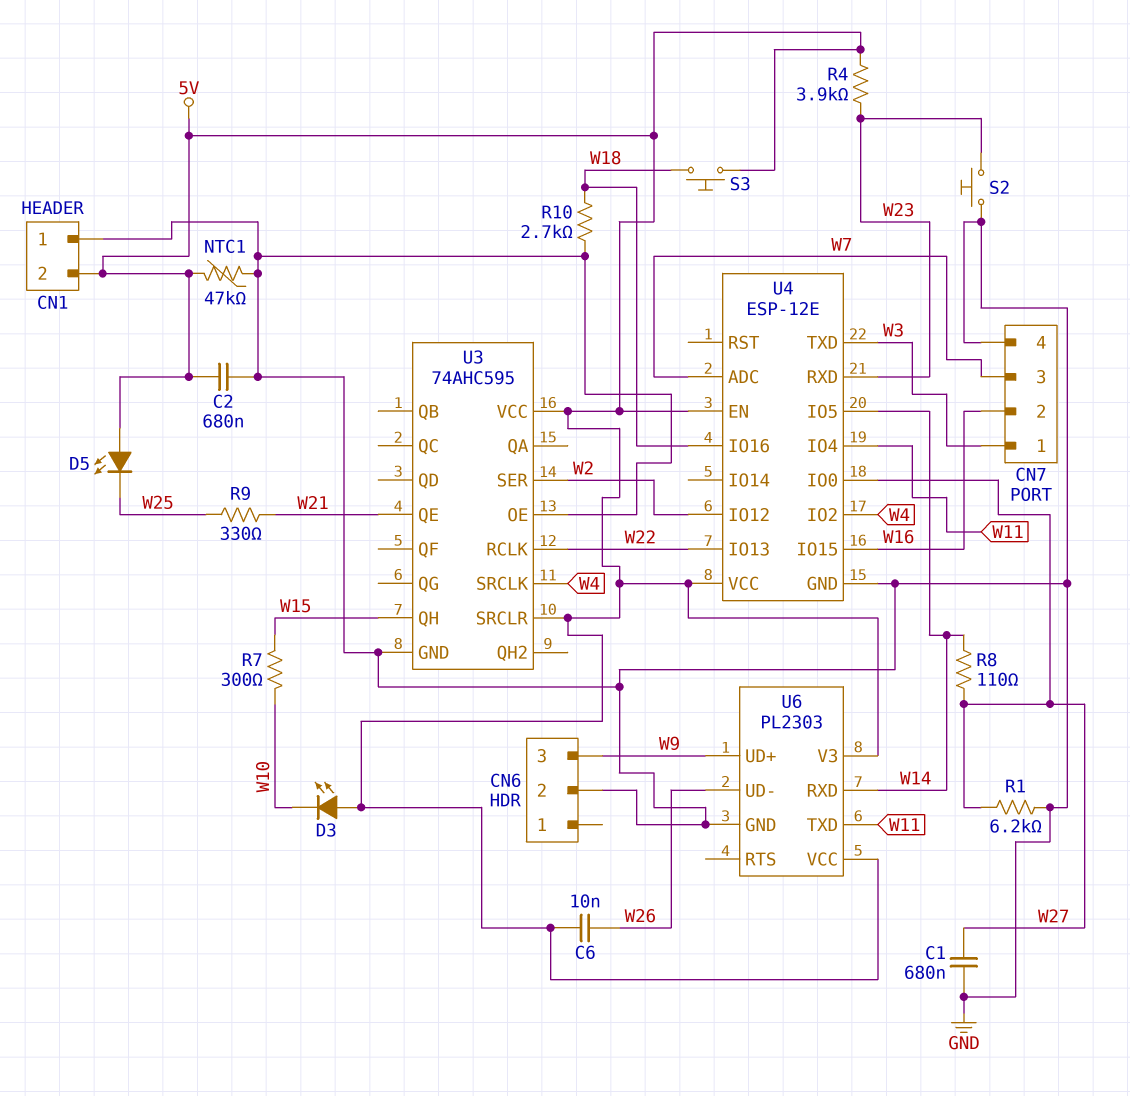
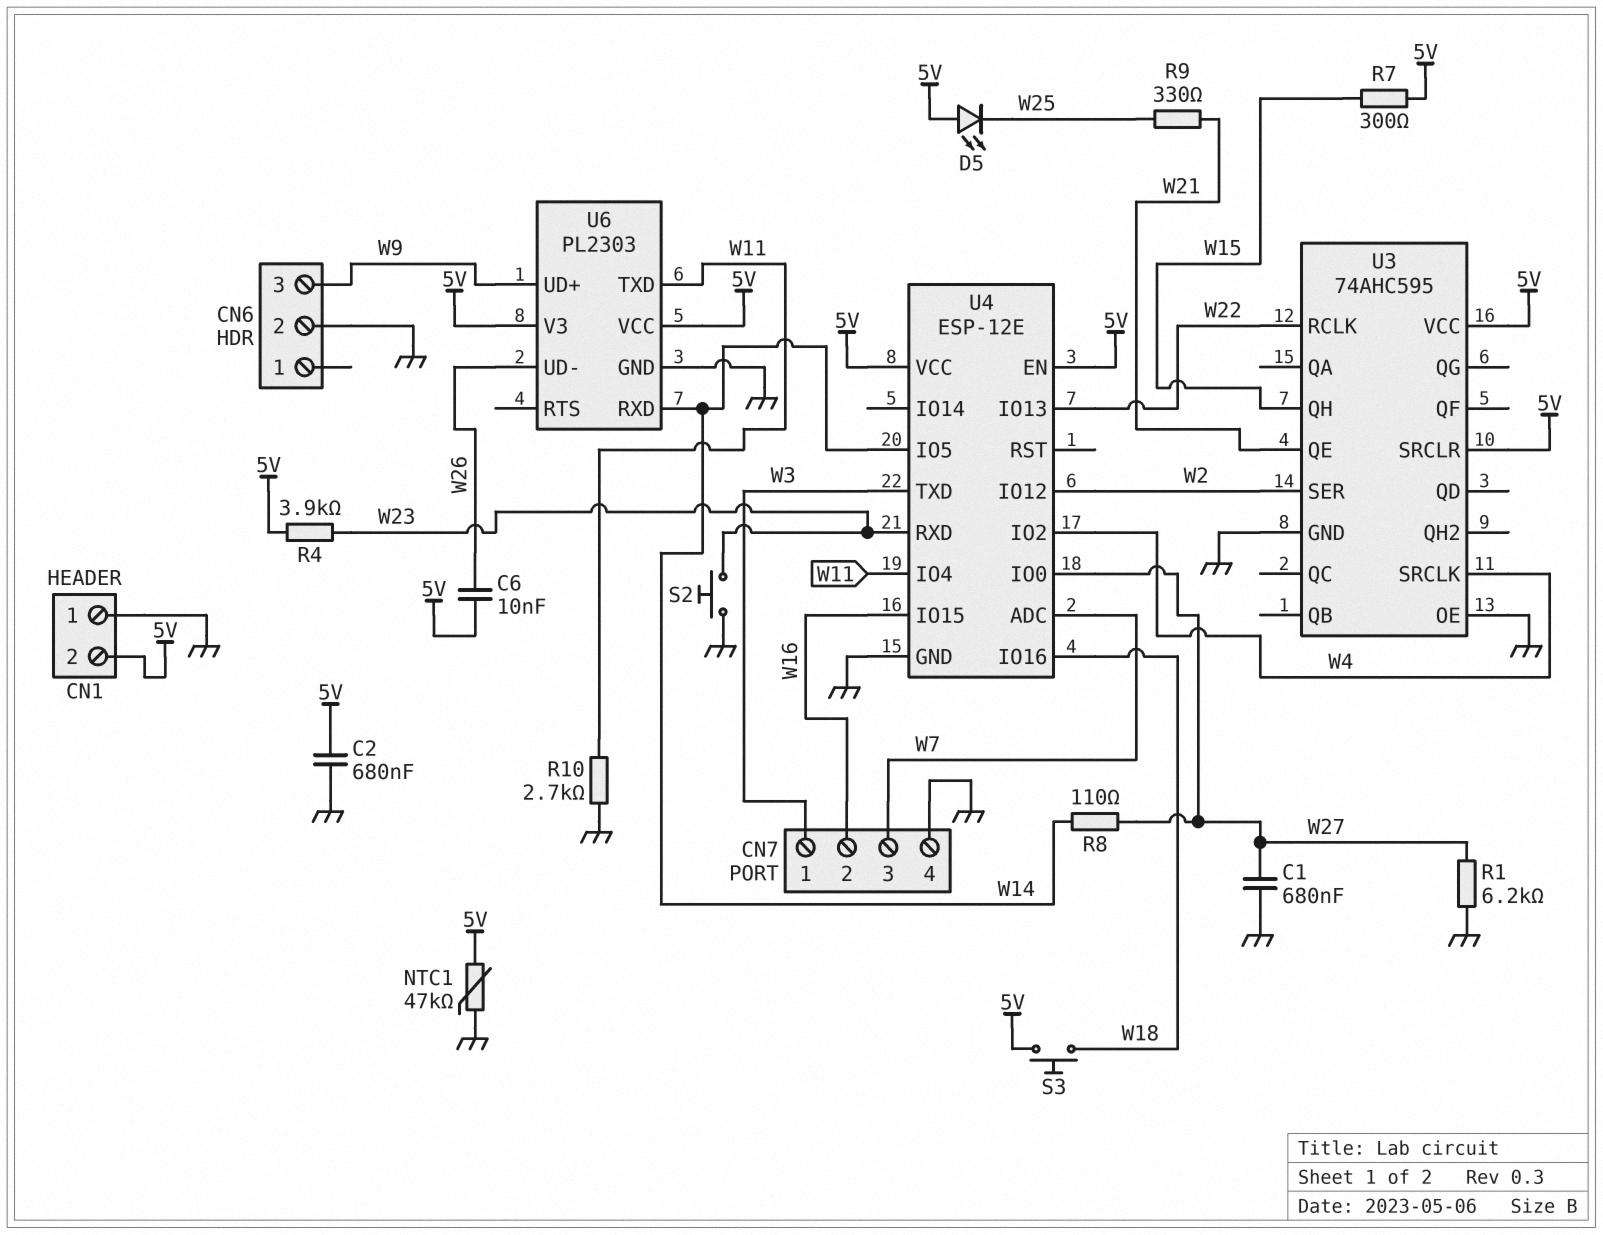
D3: LED (A 5V, K W10) -> none
R7: 300 (W10, W15) -> 300 (5V, W15)
R10: 2.7k (GND, W18) -> 2.7k (GND, W11)

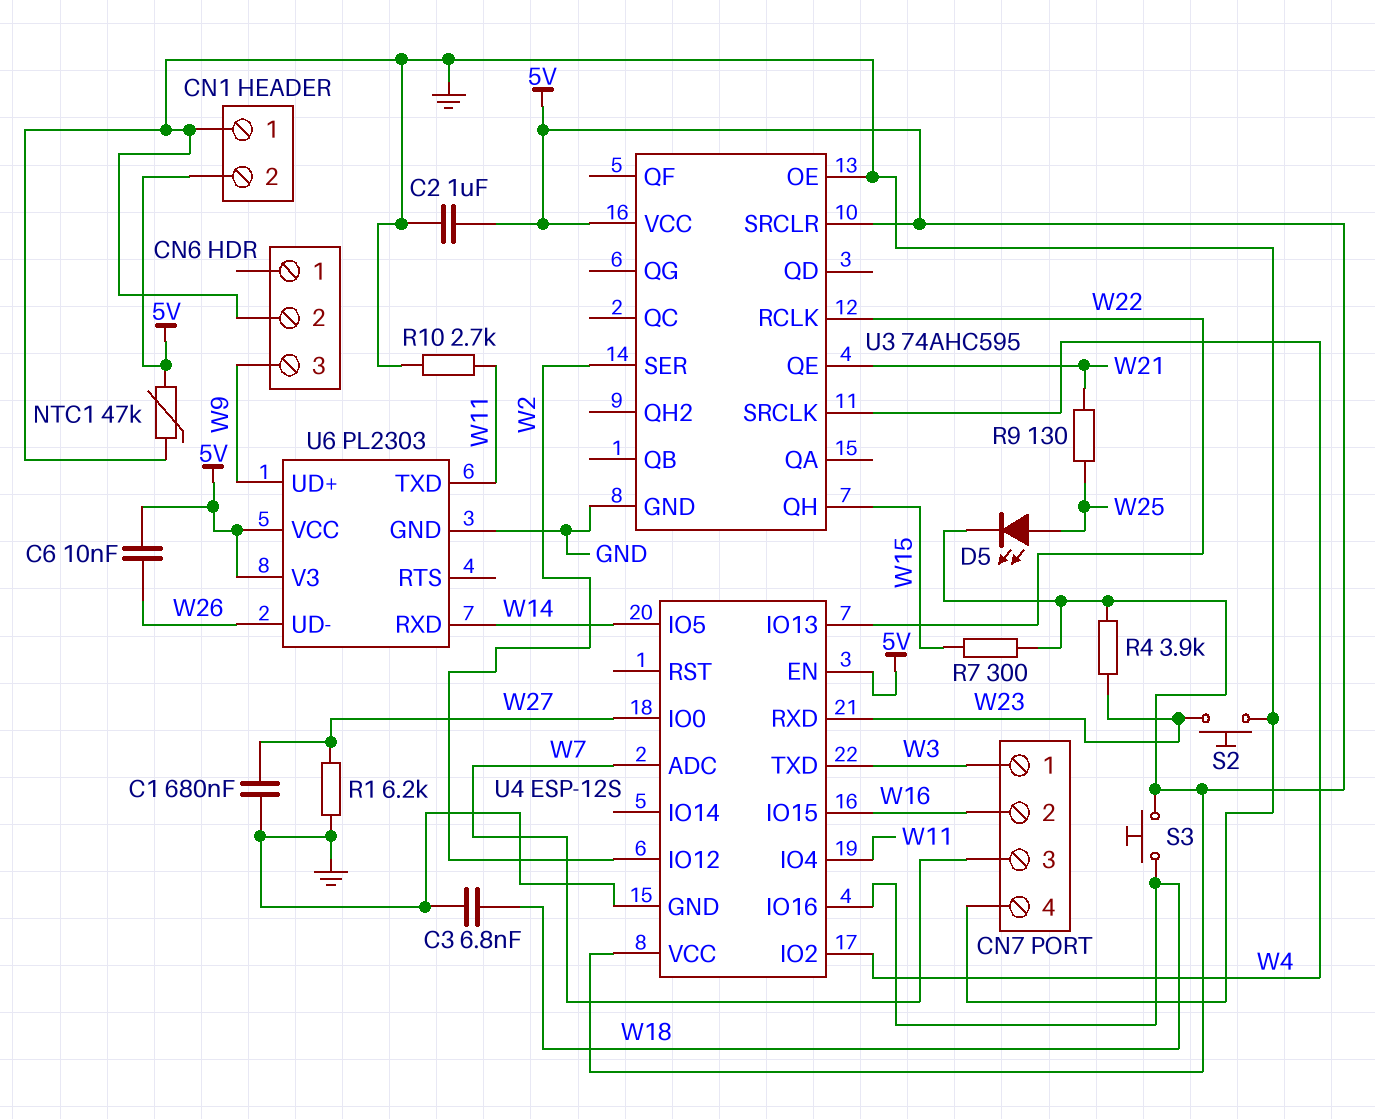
C2: 680nF (5V, GND) -> 1uF (5V, GND)
C3: none -> 6.8nF (GND, W18)
D5: LED (A 5V, K W25) -> LED (A W25, K 5V)
R8: 110 (W14, W27) -> none
R9: 330 (W21, W25) -> 130 (W21, W25)
U4: ESP-12E -> ESP-12S

